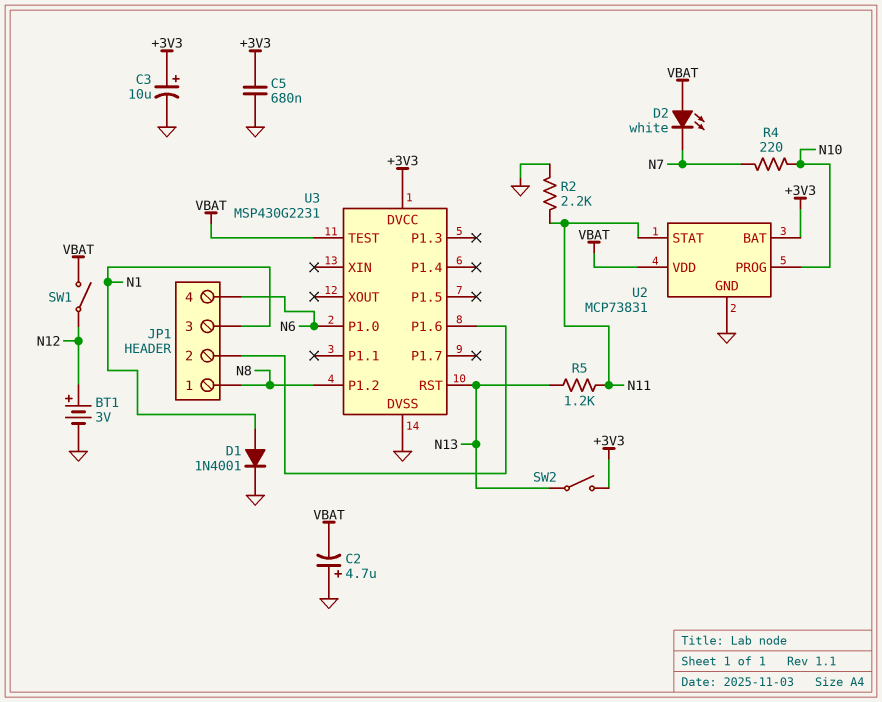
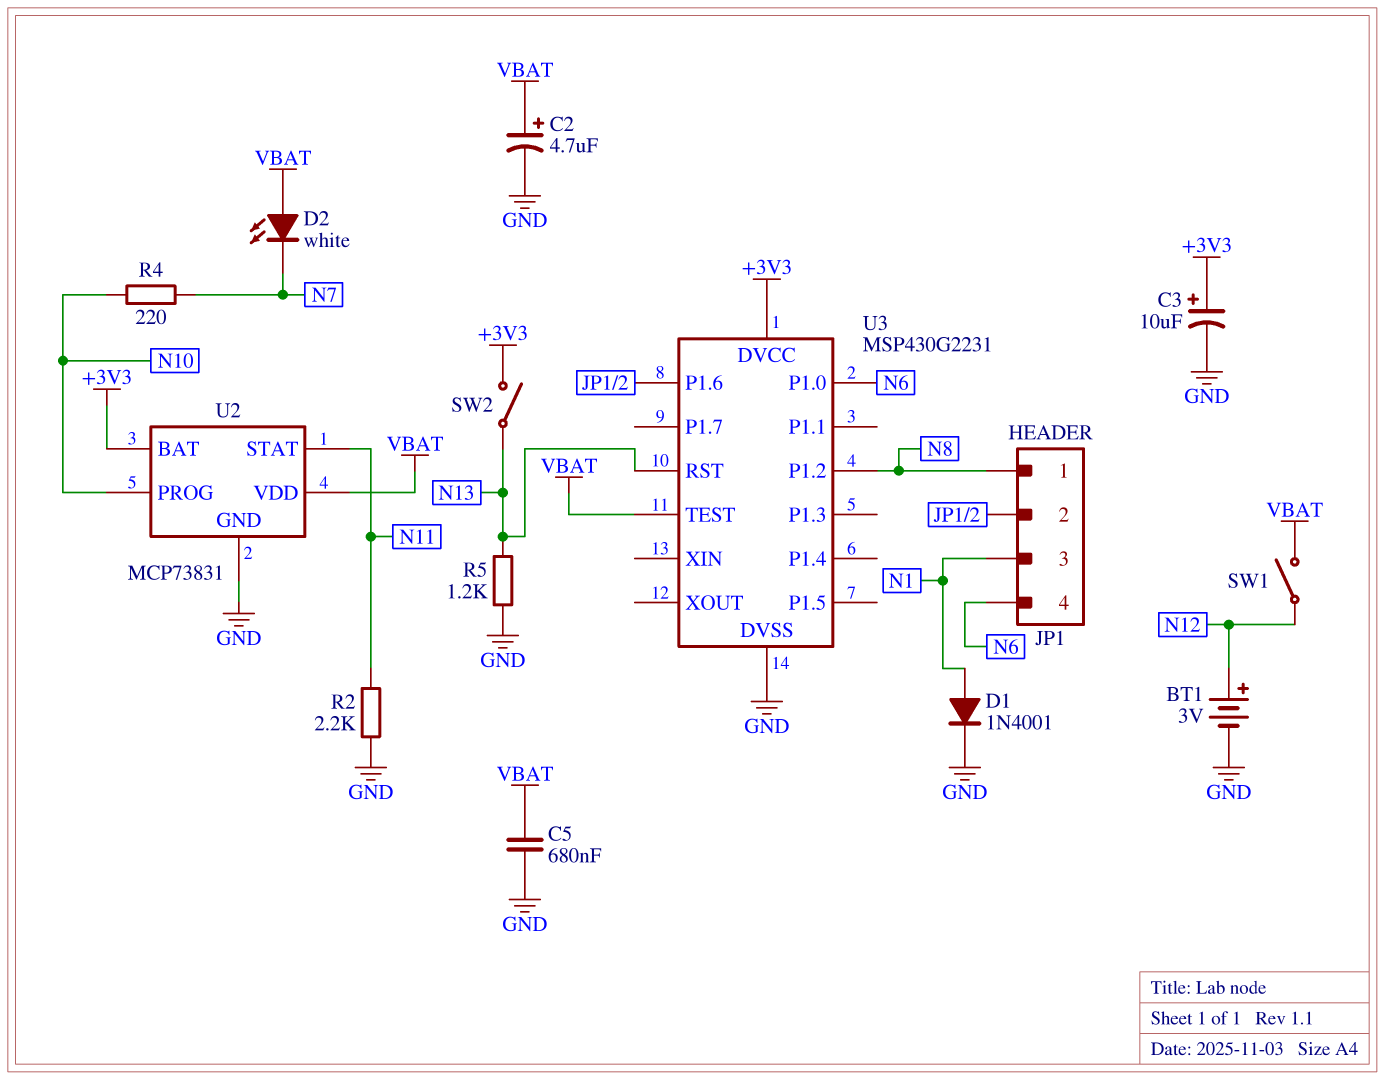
C2: 4.7uF (plus GND, minus VBAT) -> 4.7uF (plus VBAT, minus GND)
C5: 680nF (+3V3, GND) -> 680nF (GND, VBAT)
R5: 1.2k (N11, N13) -> 1.2k (GND, N13)

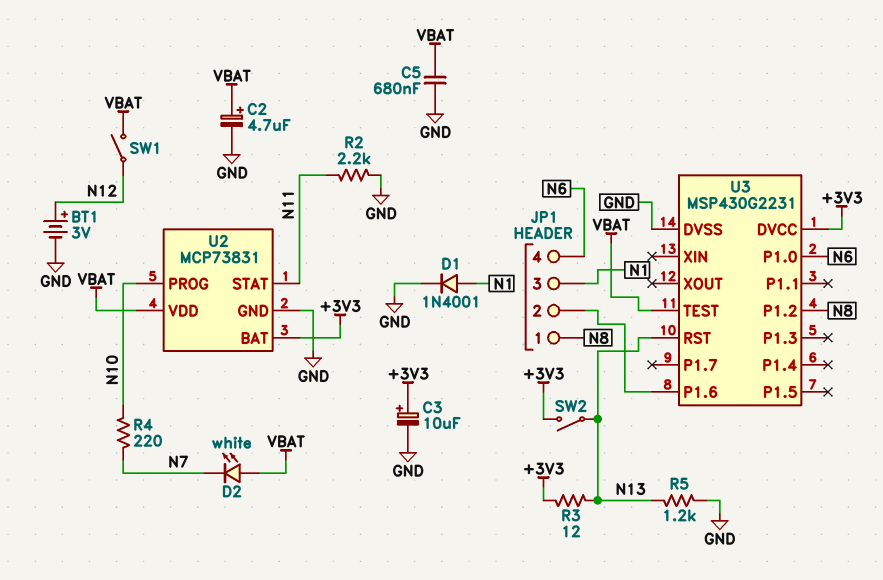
R3: none -> 12 (+3V3, N13)

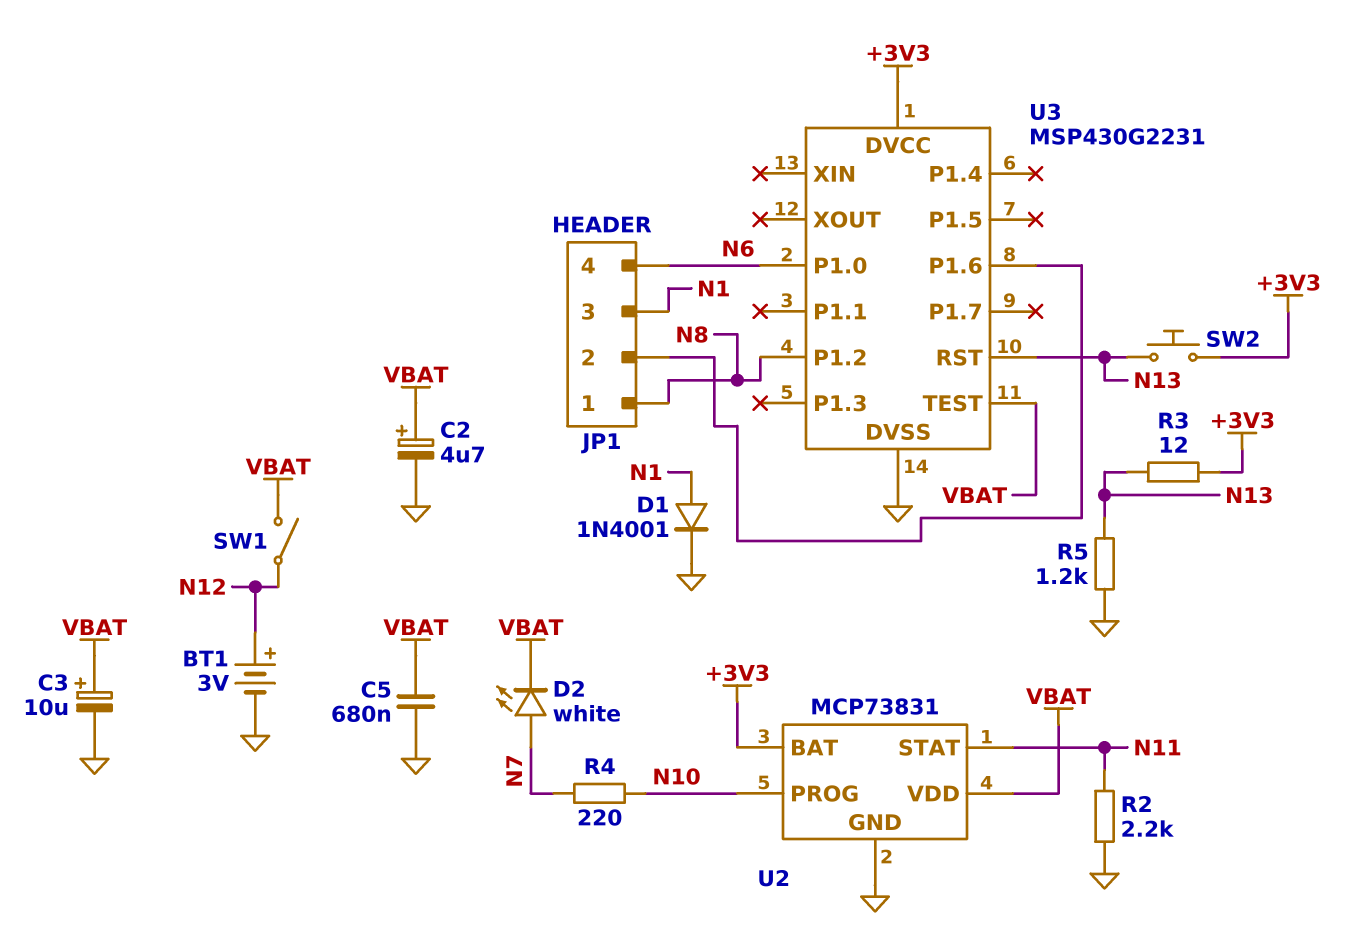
C3: 10uF (plus +3V3, minus GND) -> 10uF (plus VBAT, minus GND)
D2: LED white (A VBAT, K N7) -> LED white (A N7, K VBAT)
SW2: switch (+3V3, N13) -> button (+3V3, N13)

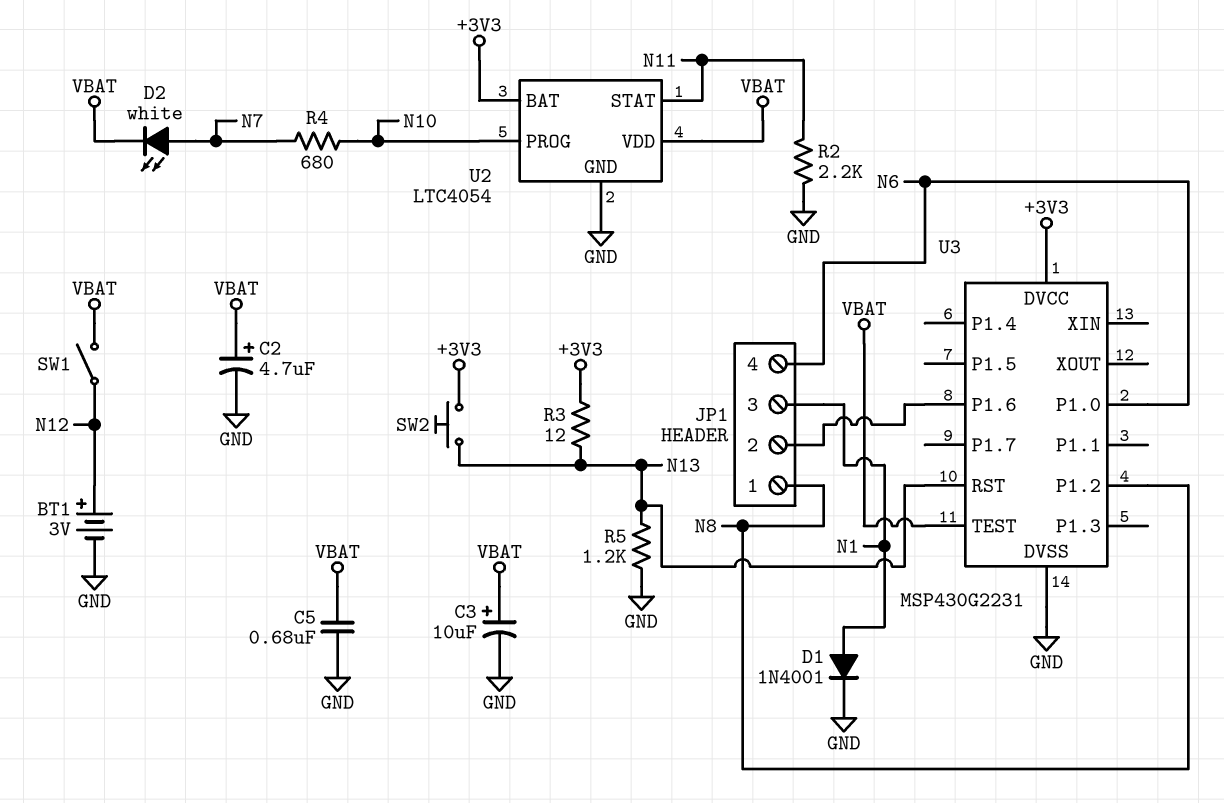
R4: 220 (N7, N10) -> 680 (N7, N10)
U2: MCP73831 -> LTC4054

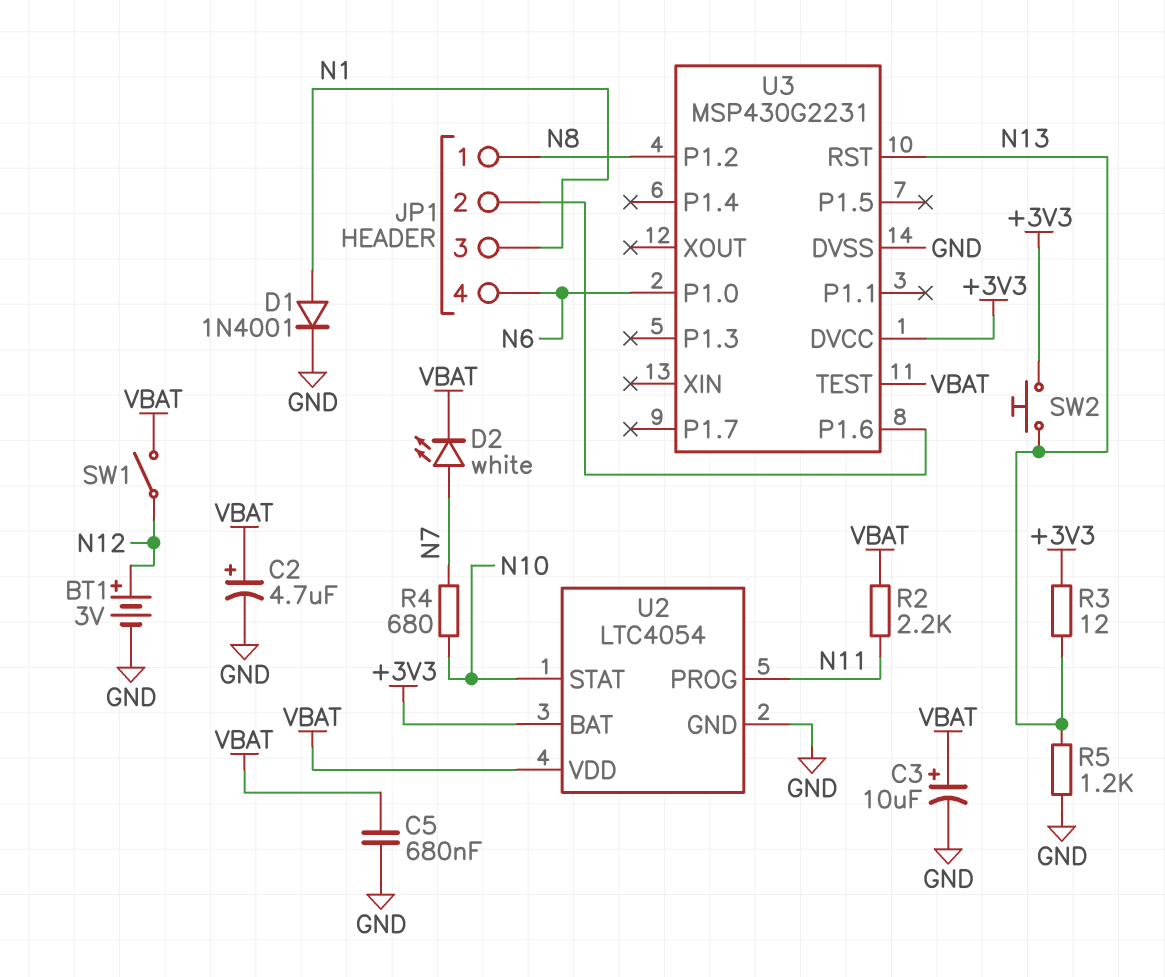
R2: 2.2k (GND, N11) -> 2.2k (N11, VBAT)
U2 pin PROG: N10 -> N11
U2 pin STAT: N11 -> N10

